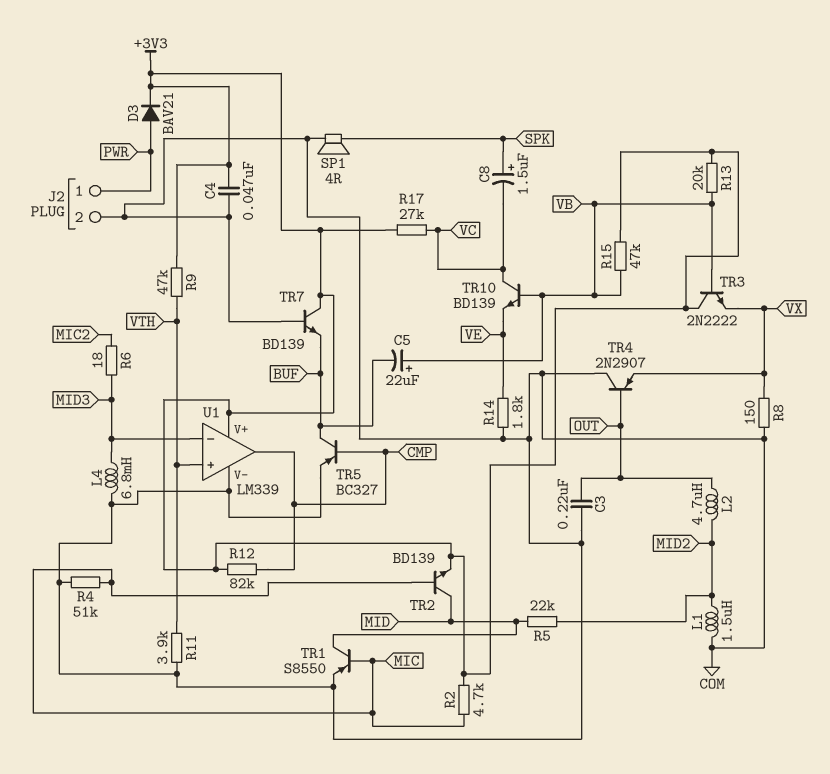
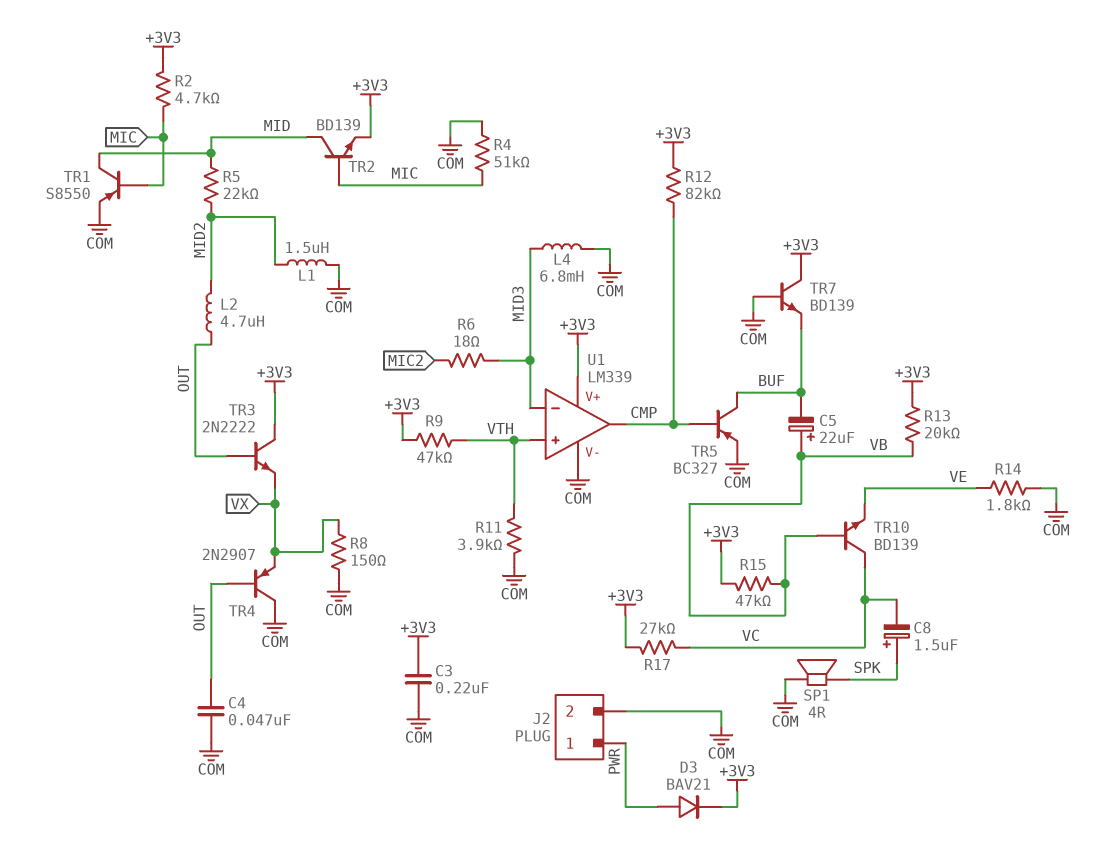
C3: 220nF (COM, OUT) -> 220nF (+3V3, COM)
C4: 47nF (+3V3, COM) -> 47nF (COM, OUT)
TR3: NPN 2N2222 (B VB, C +3V3, E VX) -> NPN 2N2222 (B OUT, C +3V3, E VX)

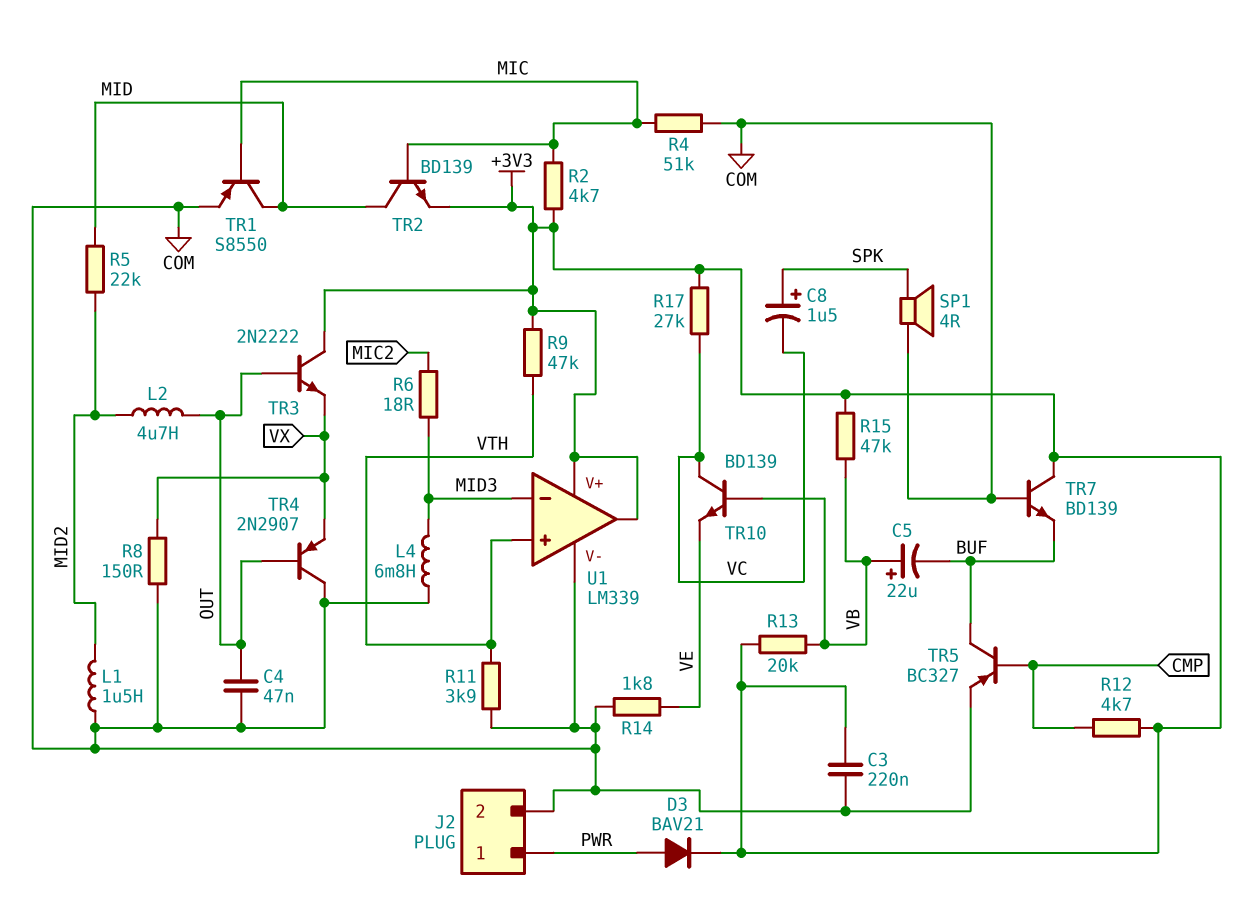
R12: 82k (+3V3, CMP) -> 4.7k (+3V3, CMP)
U1 pin out: CMP -> +3V3

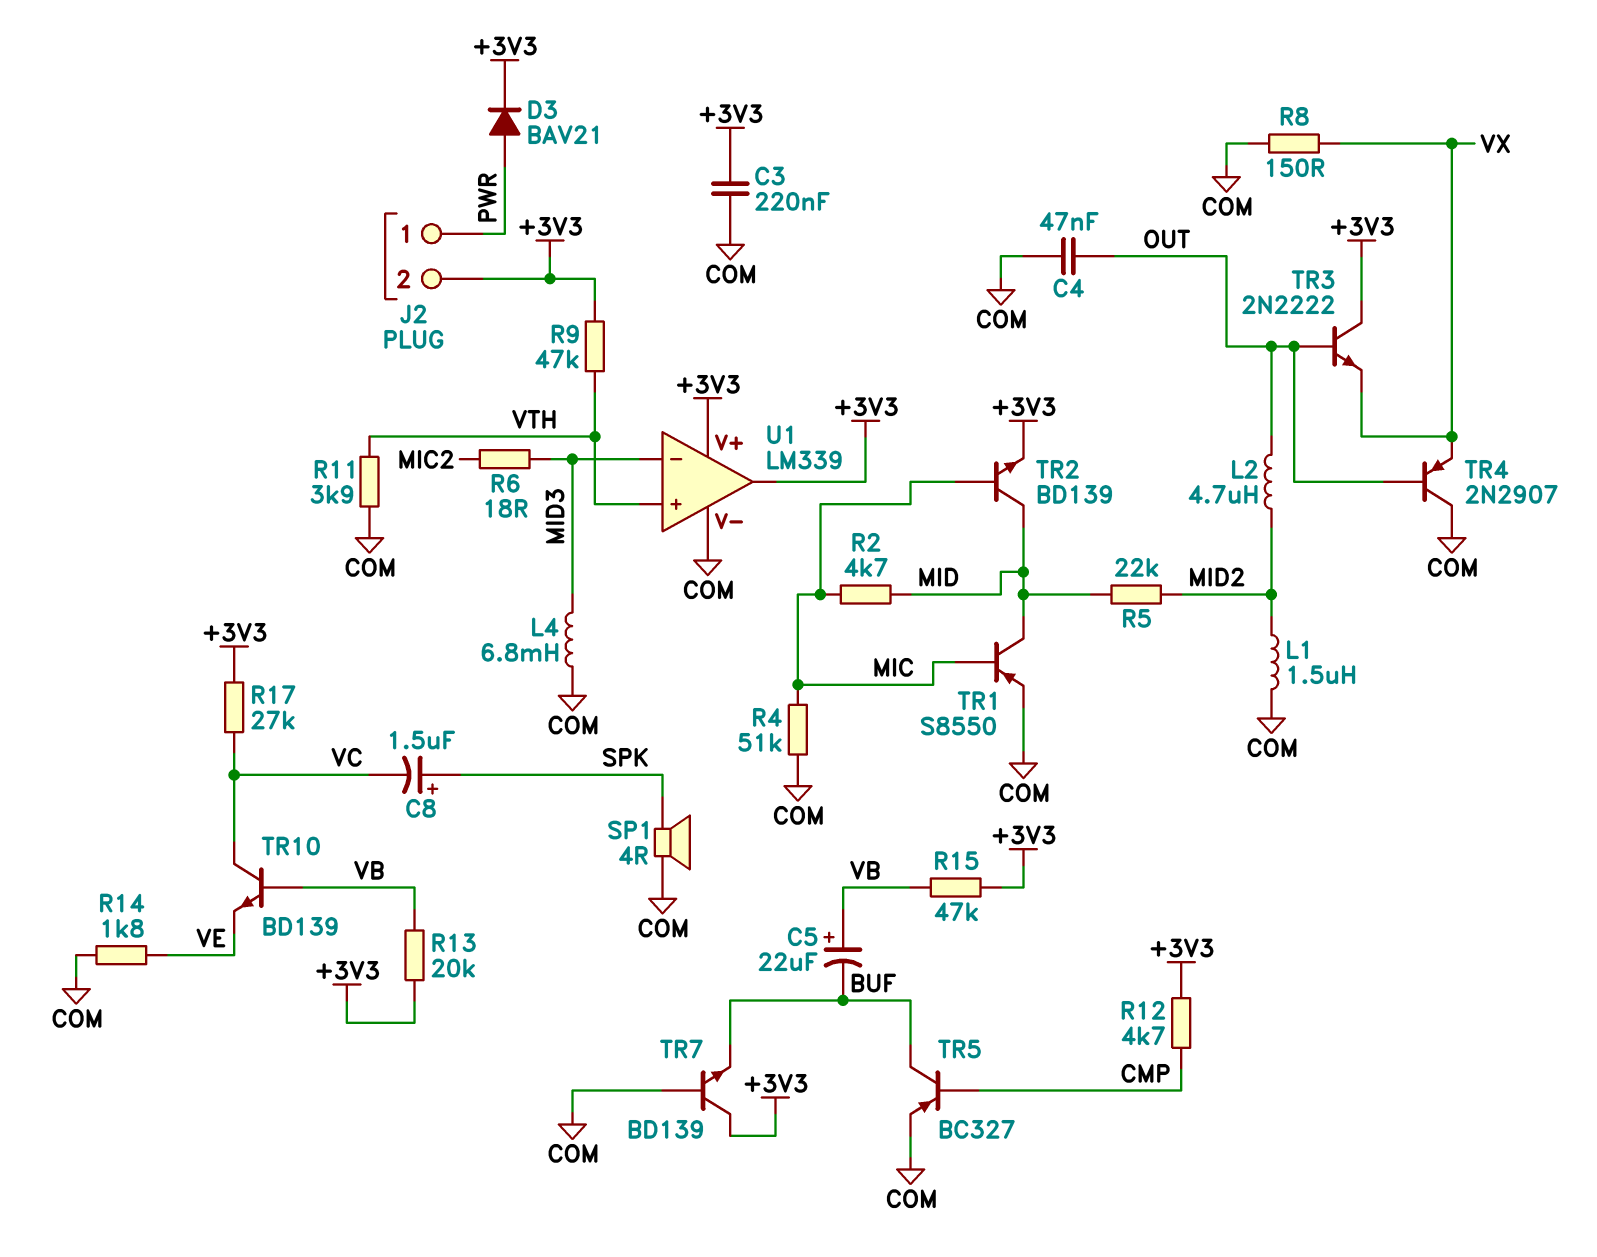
J2 pin 2: COM -> +3V3
R2: 4.7k (+3V3, MIC) -> 4.7k (MIC, MID)

